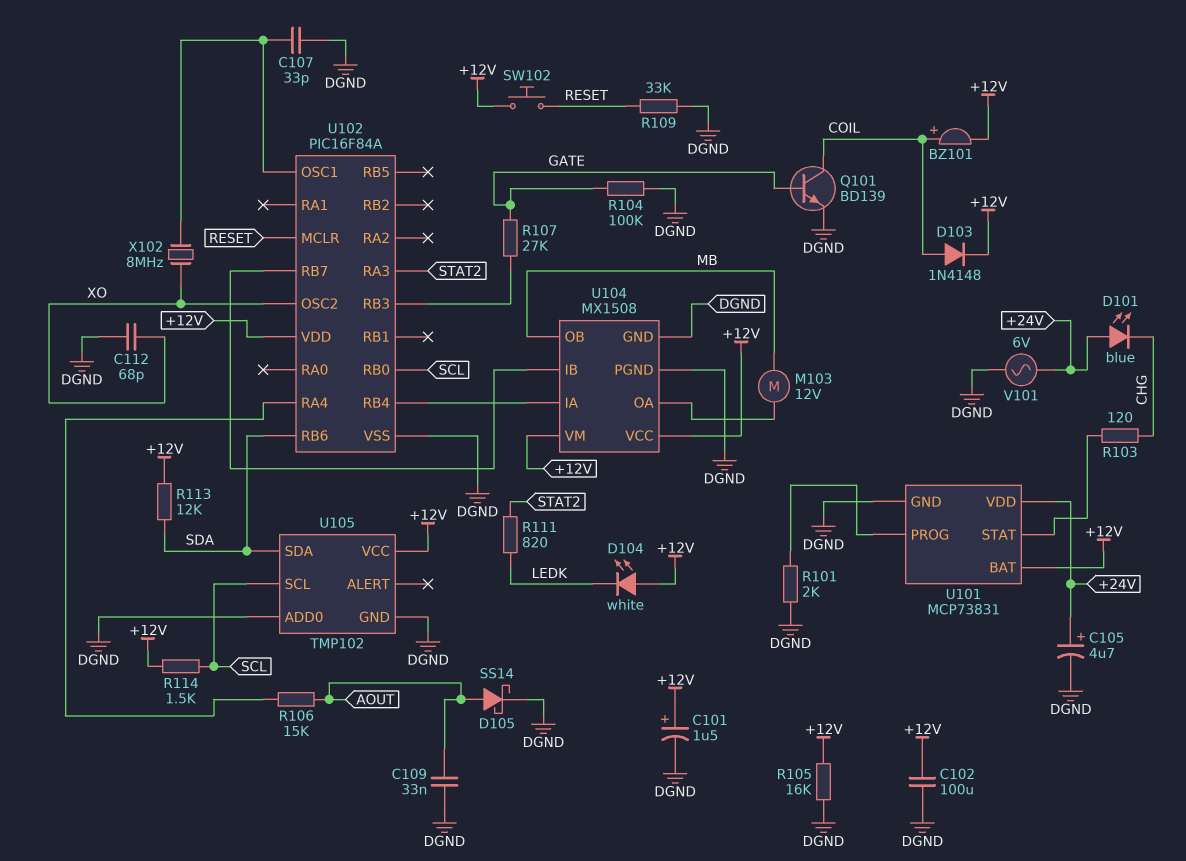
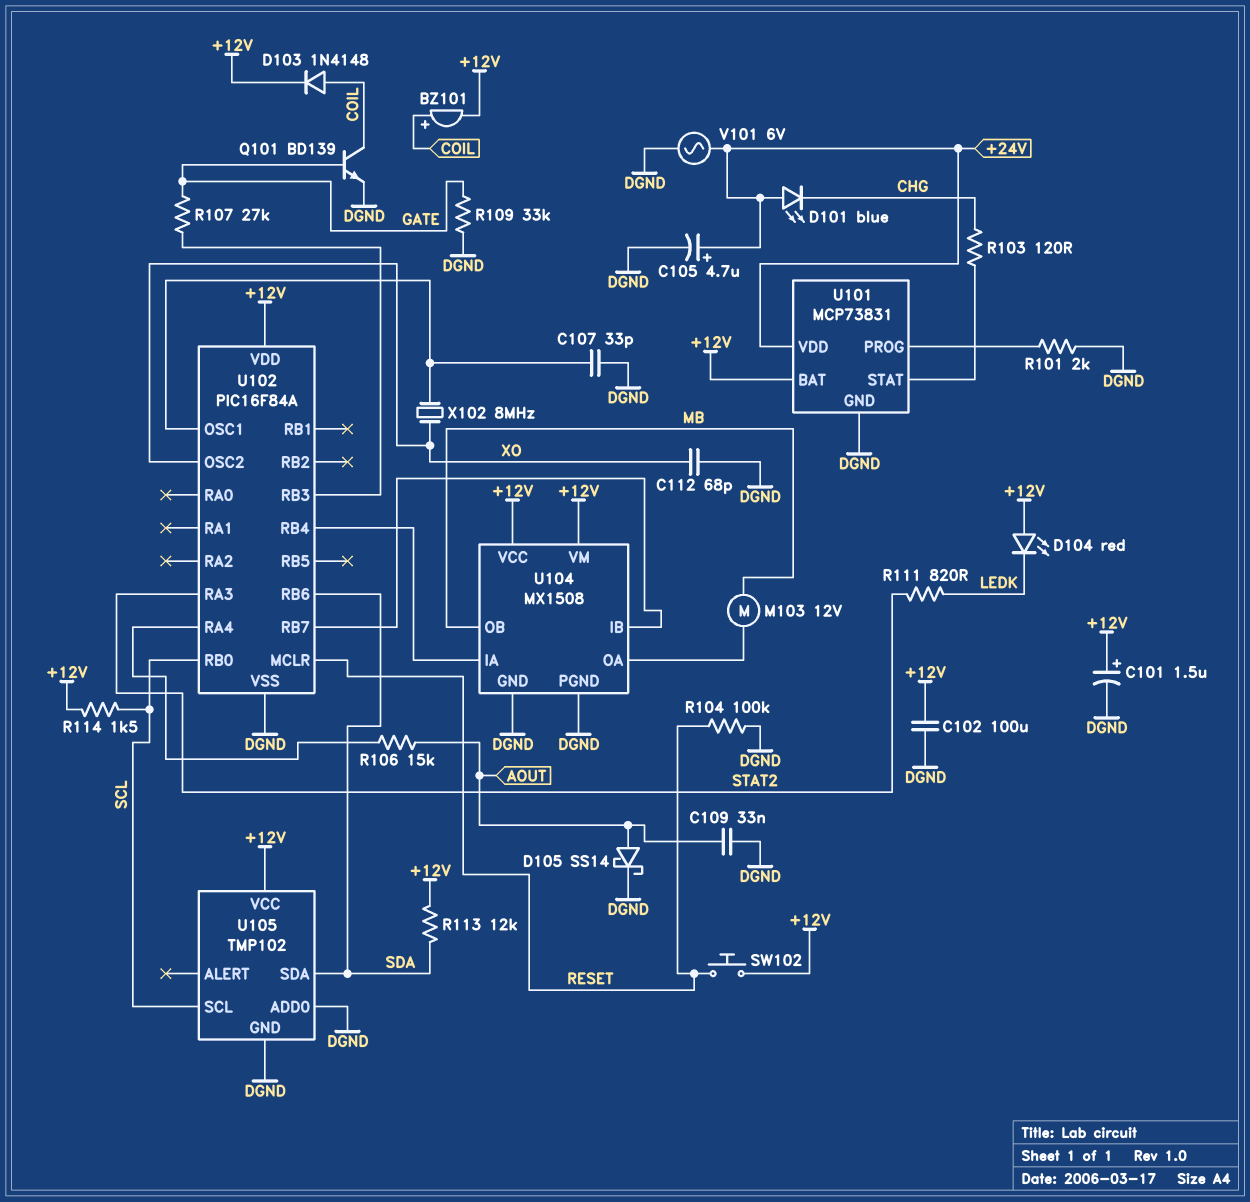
D104: LED white (A +12V, K LEDK) -> LED red (A +12V, K LEDK)
R104: 100k (DGND, GATE) -> 100k (DGND, RESET)
R105: 16k (+12V, DGND) -> none
R109: 33k (DGND, RESET) -> 33k (DGND, GATE)

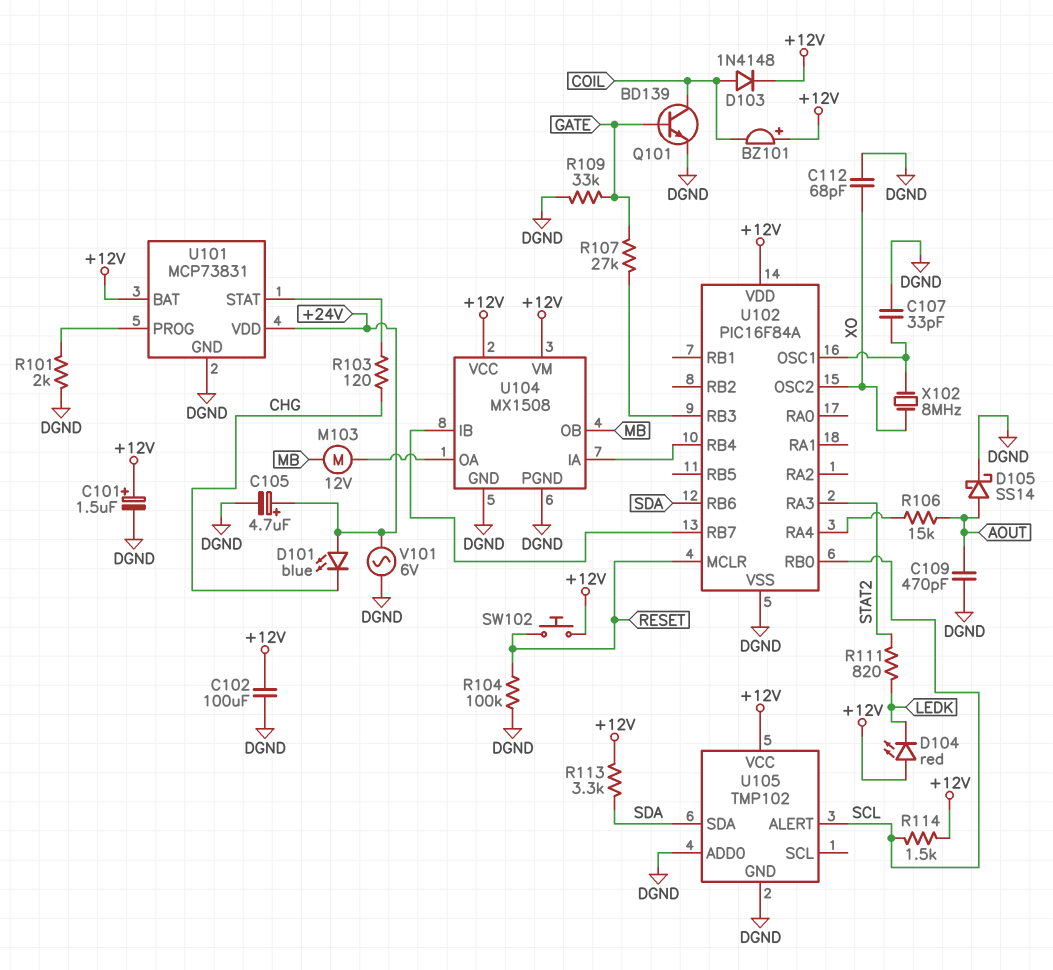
BZ101: buzzer (plus COIL, minus +12V) -> buzzer (plus +12V, minus COIL)
C109: 33nF (AOUT, DGND) -> 470pF (AOUT, DGND)
R113: 12k (+12V, SDA) -> 3.3k (+12V, SDA)
U105 pin ALERT: none -> SCL
U105 pin SCL: SCL -> none

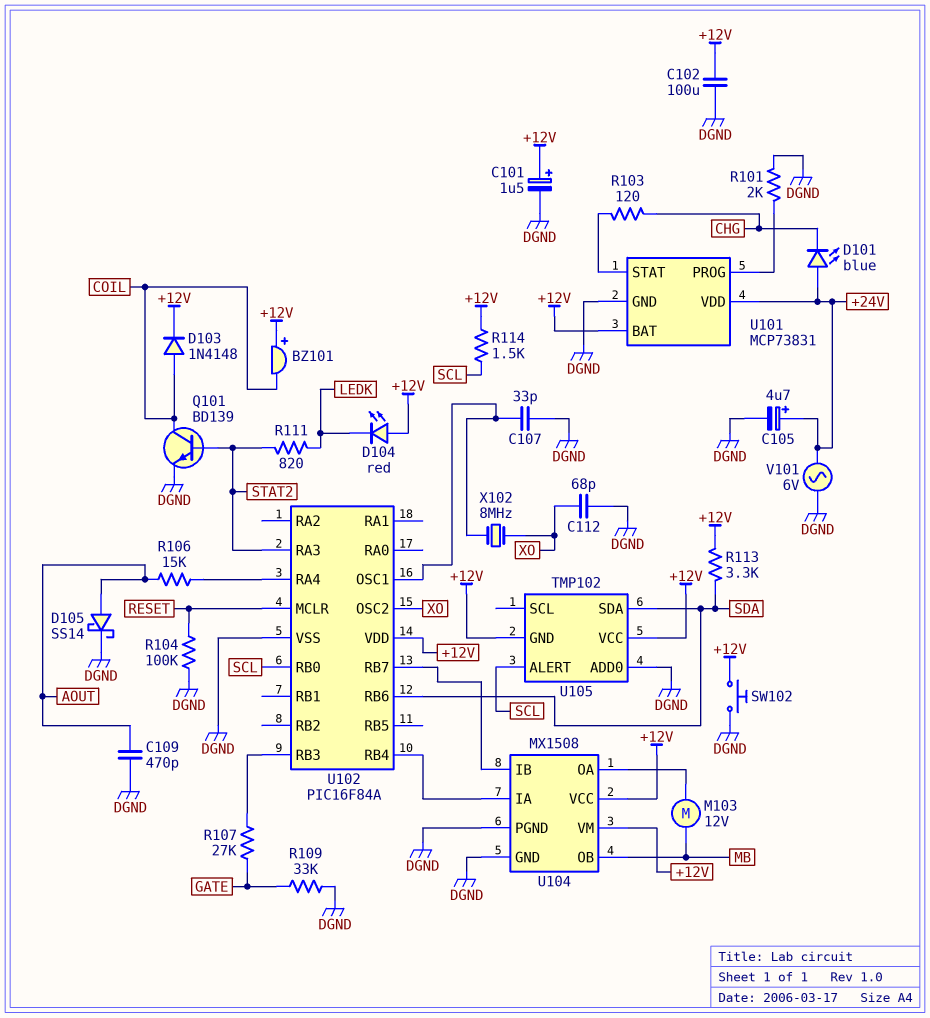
Q101: NPN BD139 (B GATE, C COIL, E DGND) -> NPN BD139 (B STAT2, C COIL, E DGND)
SW102: button (+12V, RESET) -> button (+12V, DGND)
U105 pin GND: DGND -> +12V

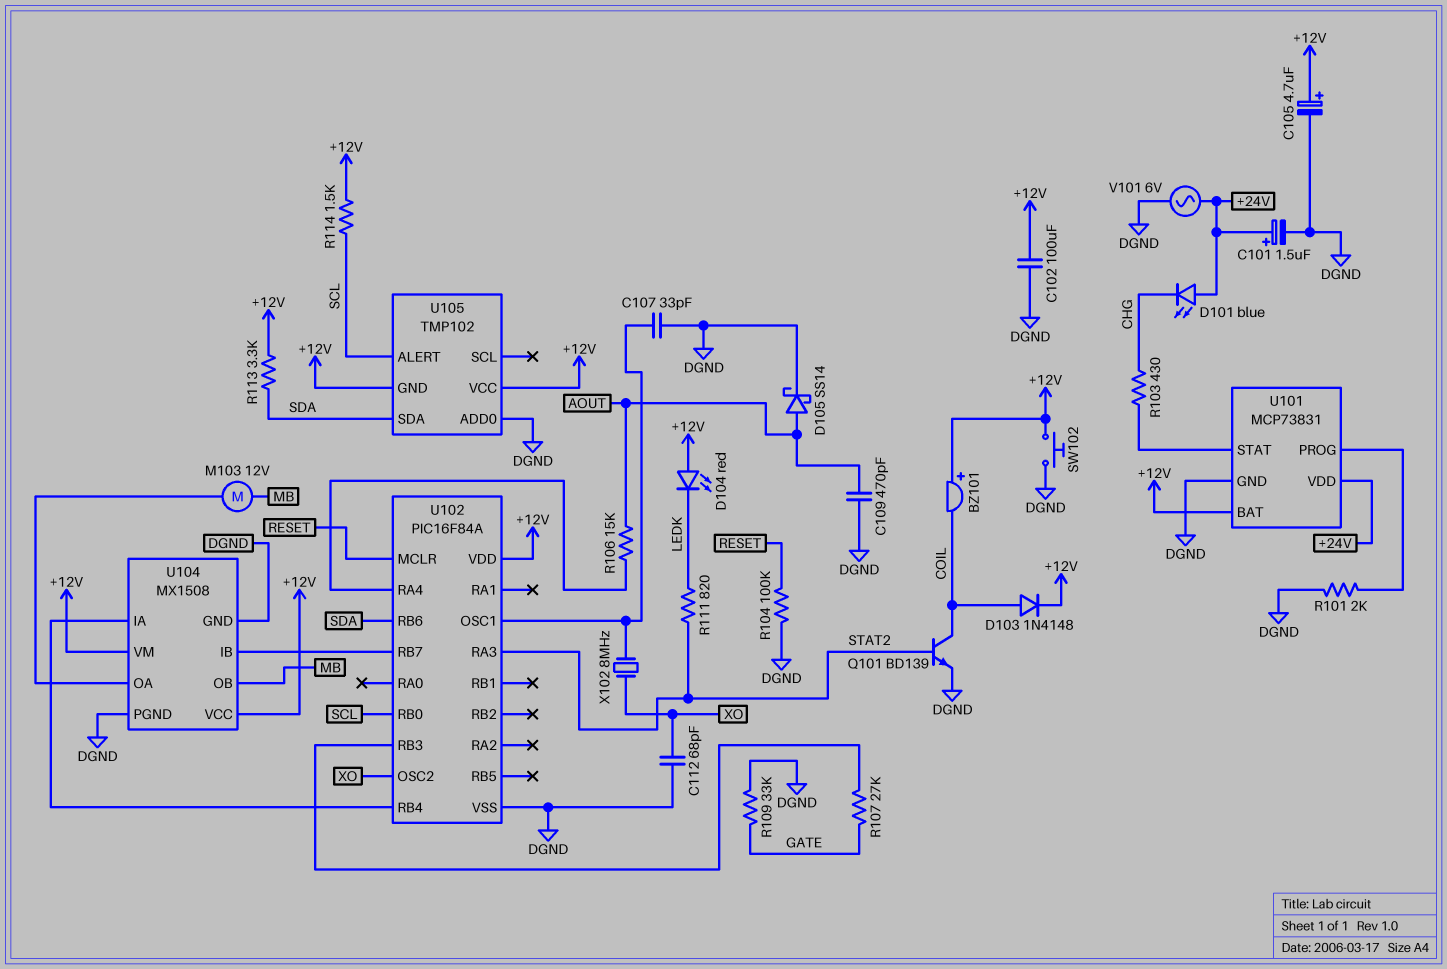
C101: 1.5uF (plus +12V, minus DGND) -> 1.5uF (plus +24V, minus DGND)
C105: 4.7uF (plus +24V, minus DGND) -> 4.7uF (plus +12V, minus DGND)
R103: 120 (CHG, U101/STAT) -> 430 (CHG, U101/STAT)

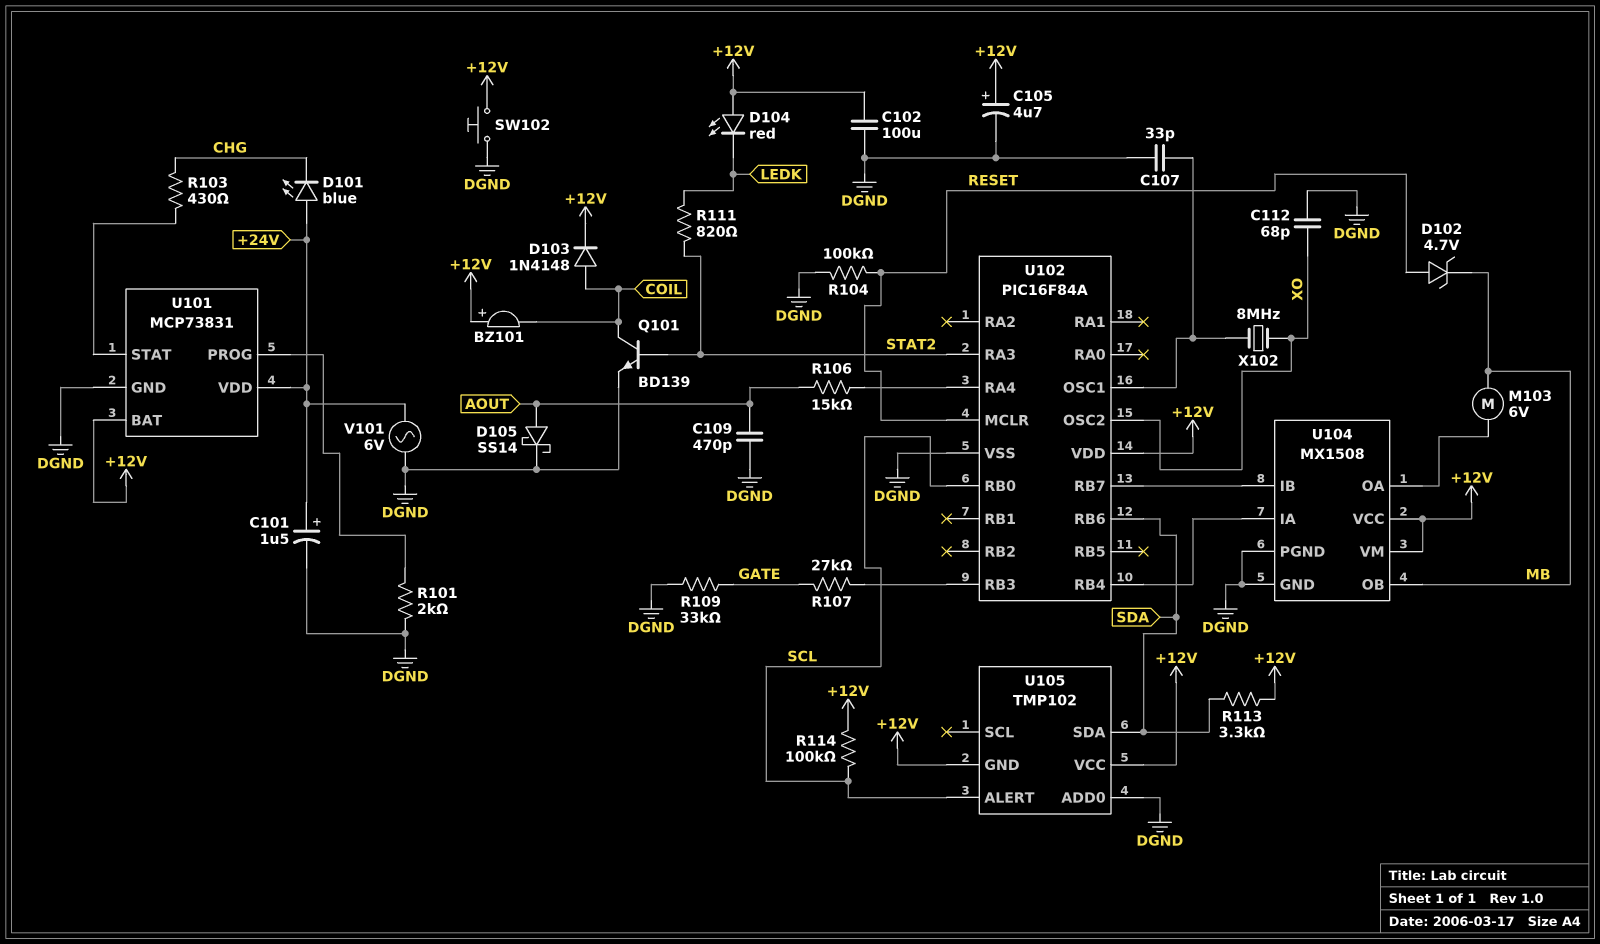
D102: none -> zener 4.7V (A RESET, K MB)
M103: motor 12V (MB, U104/OA) -> motor 6V (MB, U104/OA)
R114: 1.5k (+12V, SCL) -> 100k (+12V, SCL)

